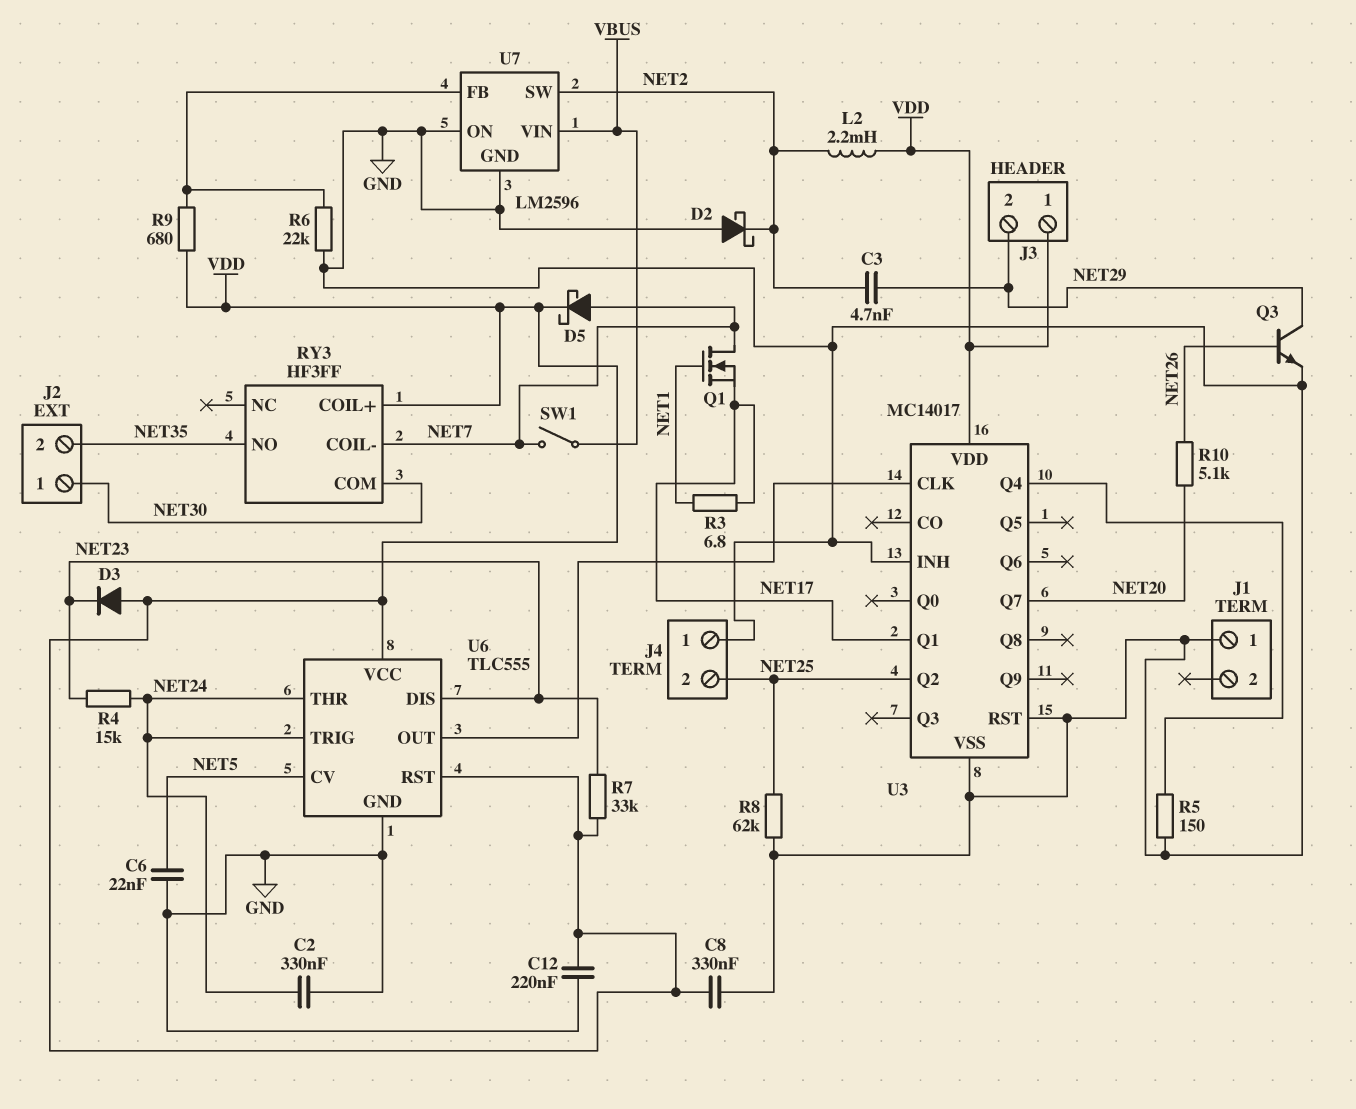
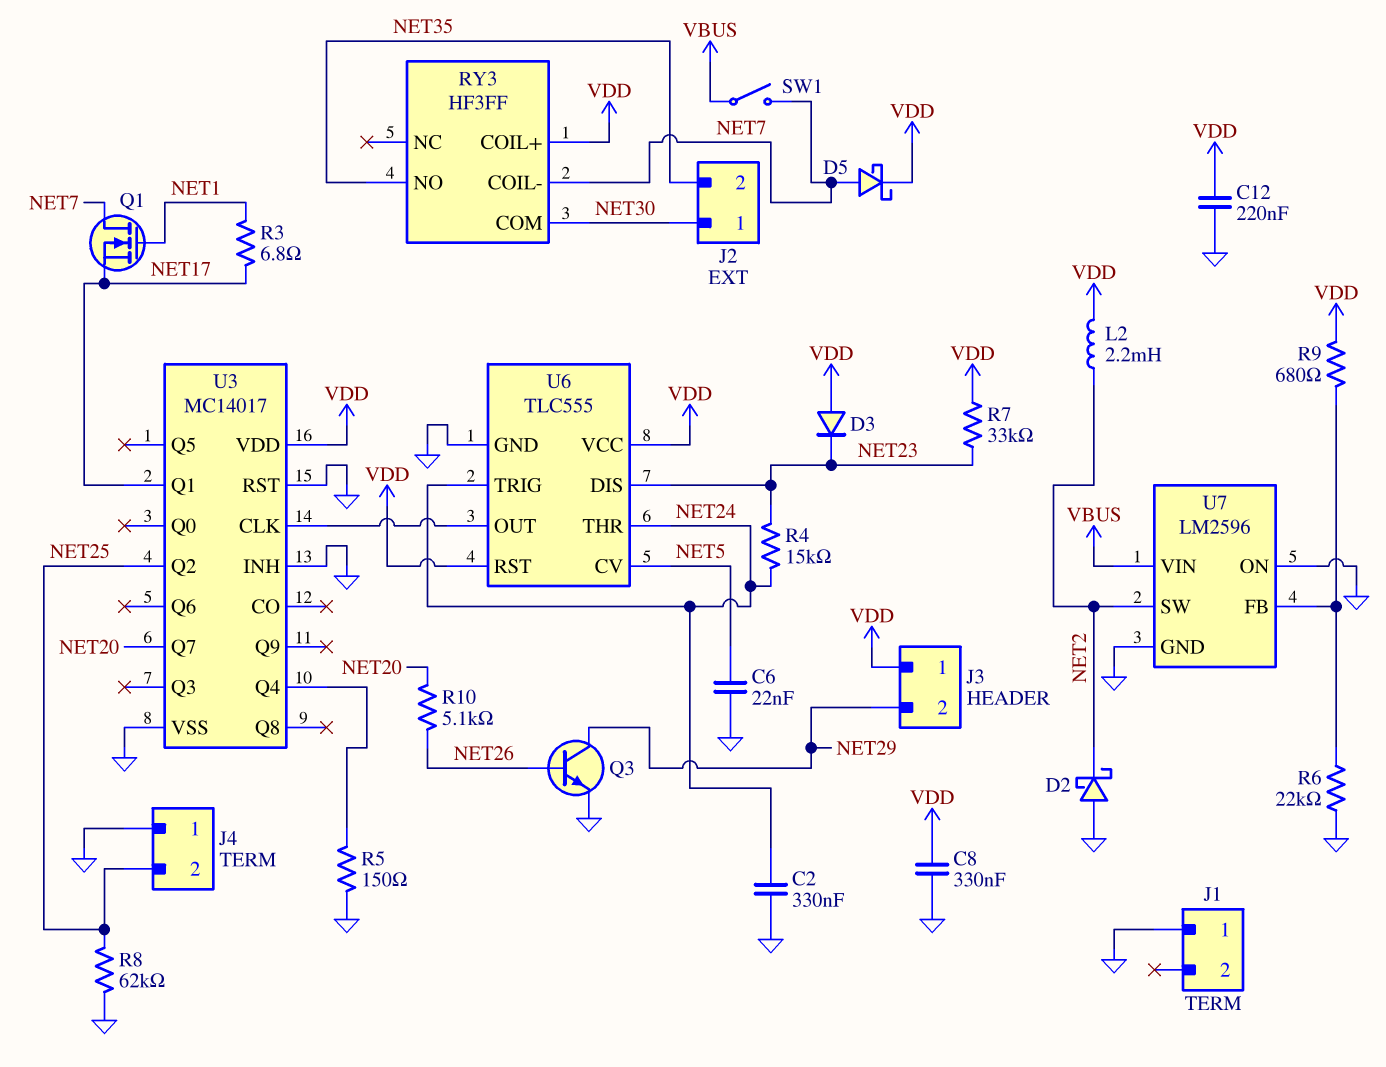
C3: 4.7nF (NET2, NET29) -> none

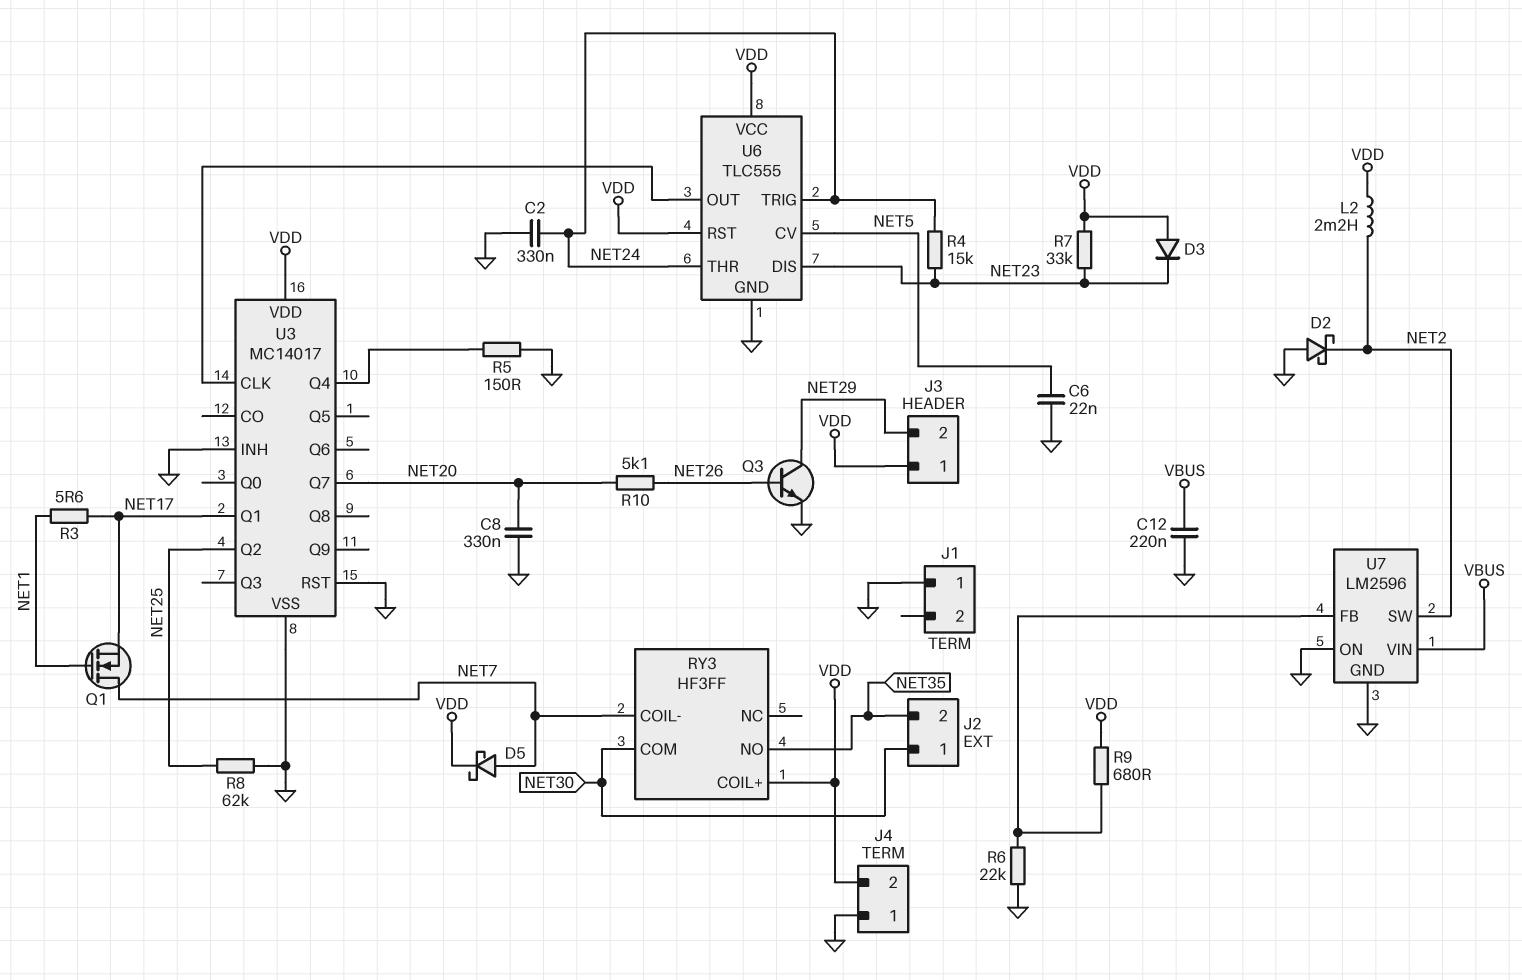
C8: 330nF (GND, VDD) -> 330nF (GND, NET20)
C12: 220nF (GND, VDD) -> 220nF (GND, VBUS)
J4 pin 2: NET25 -> VDD
R3: 6.8 (NET1, NET17) -> 5.6 (NET1, NET17)
SW1: switch (NET7, VBUS) -> none

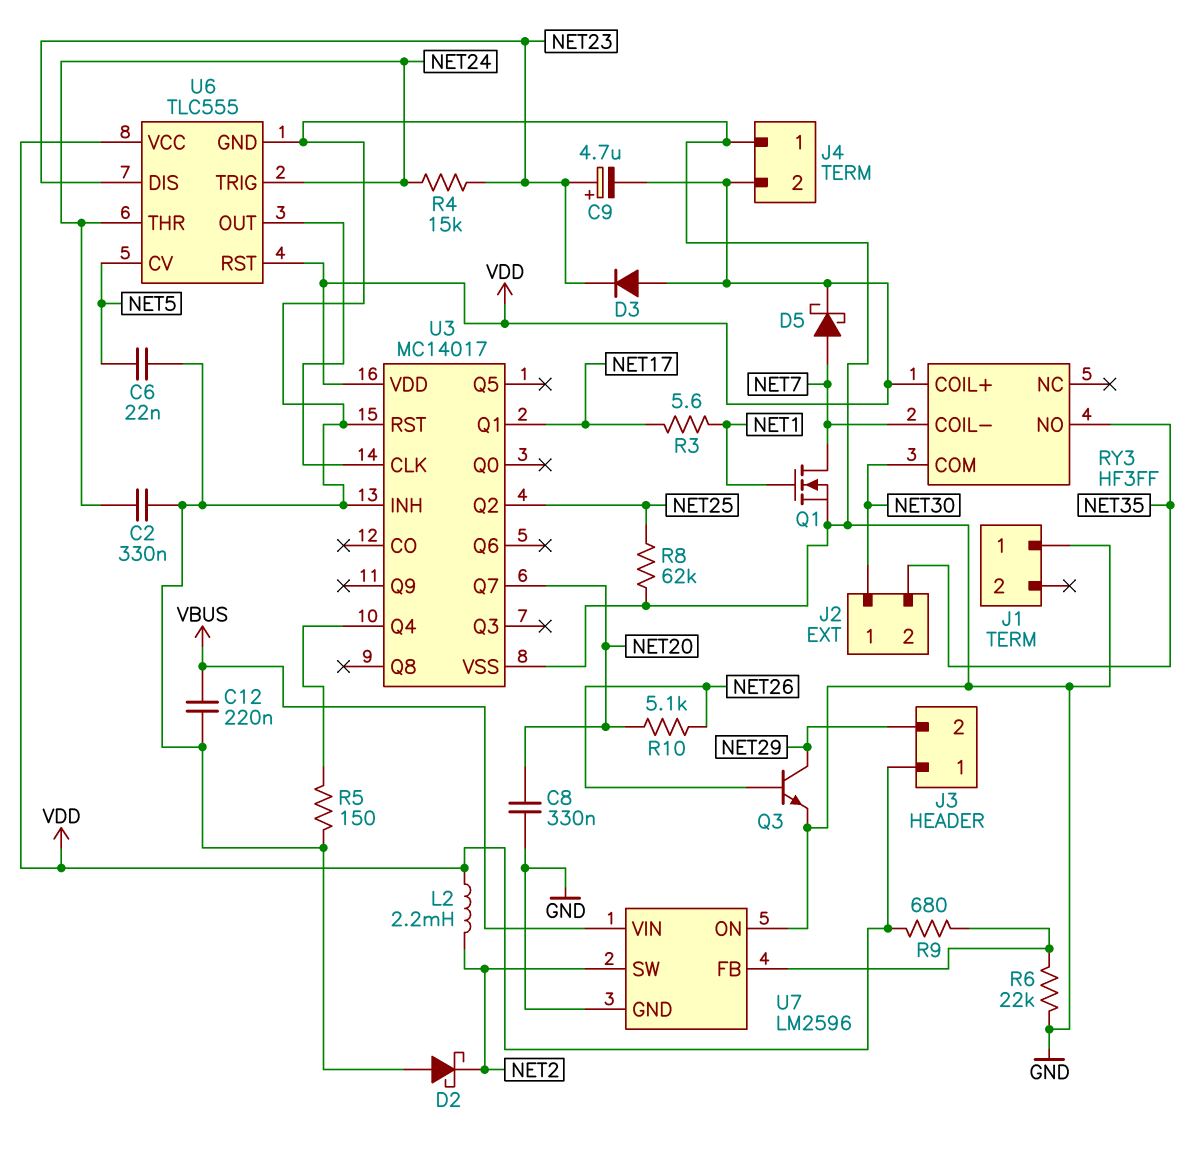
C9: none -> 4.7uF (plus NET23, minus VDD)
Q1: NMOS (G NET1, D NET7, S NET17) -> NMOS (G NET1, D NET7, S GND)
R7: 33k (NET23, VDD) -> none

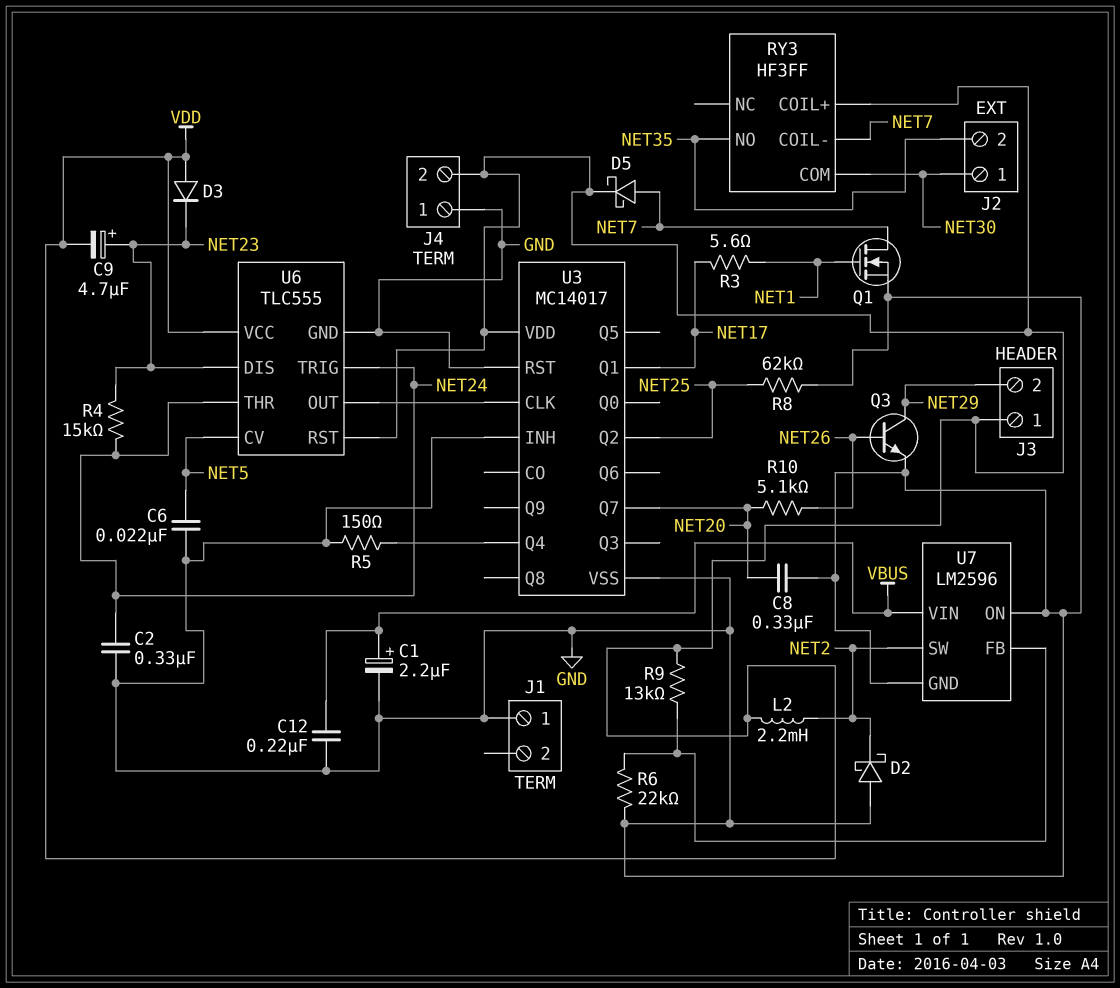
C1: none -> 2.2uF (plus VBUS, minus GND)
R9: 680 (U7/FB, VDD) -> 13k (U7/FB, VDD)

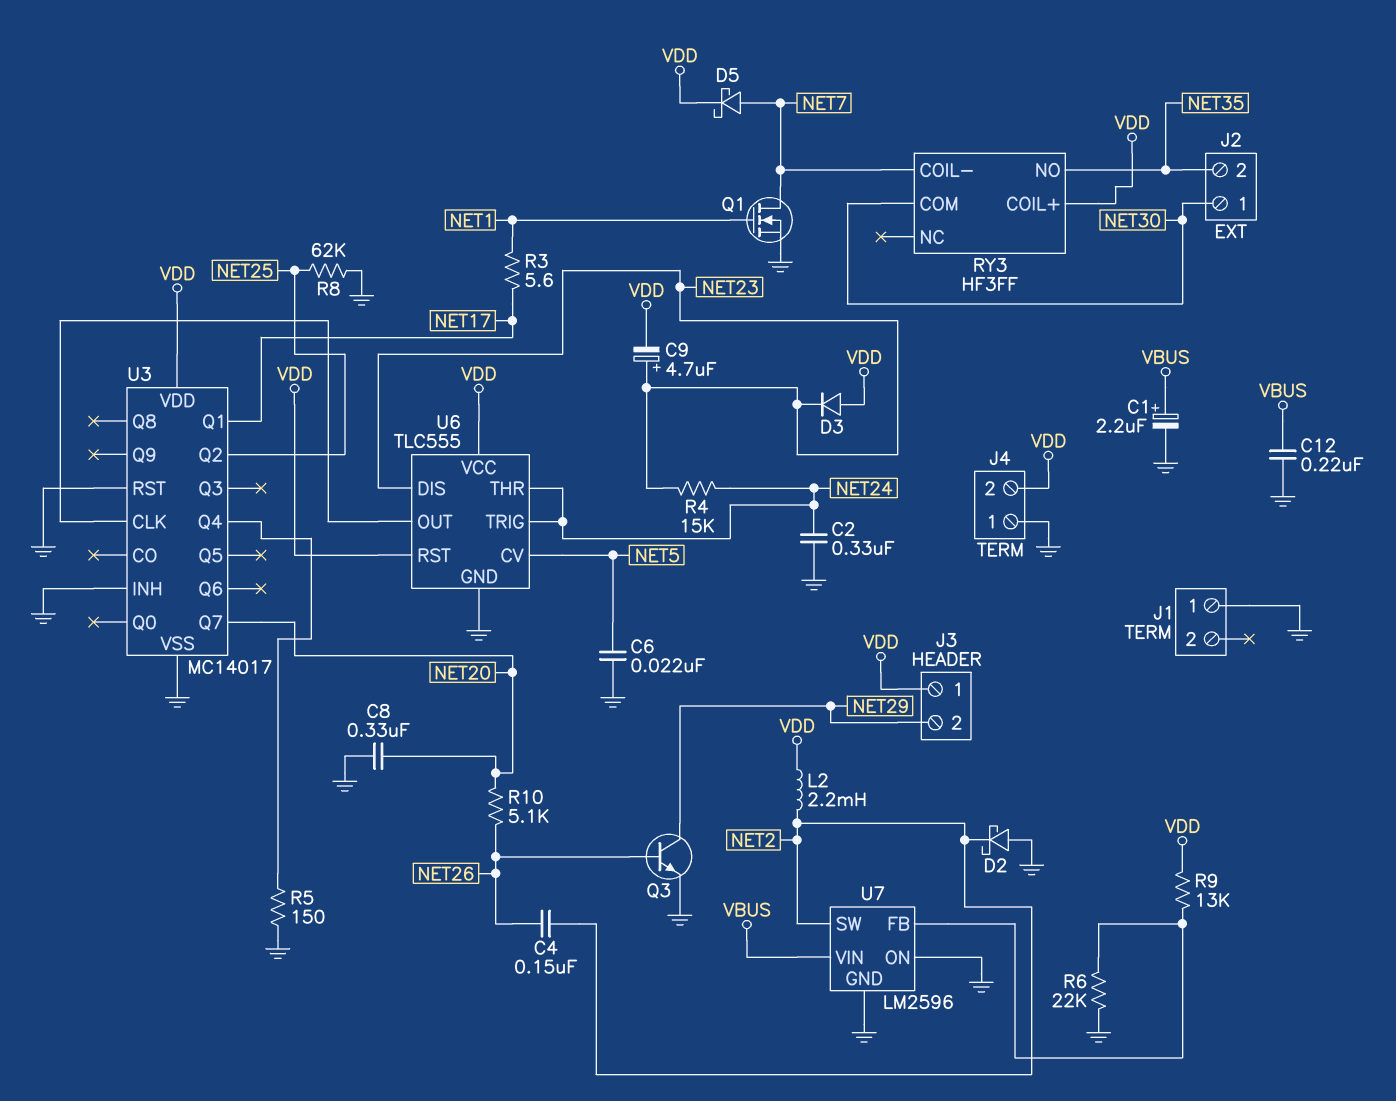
C4: none -> 150nF (NET2, NET26)

